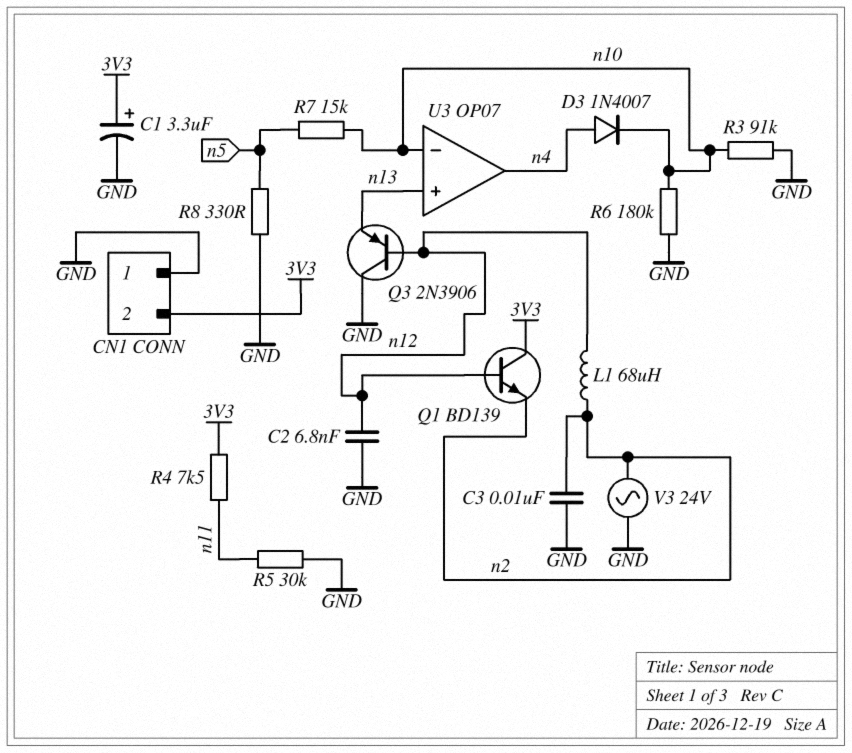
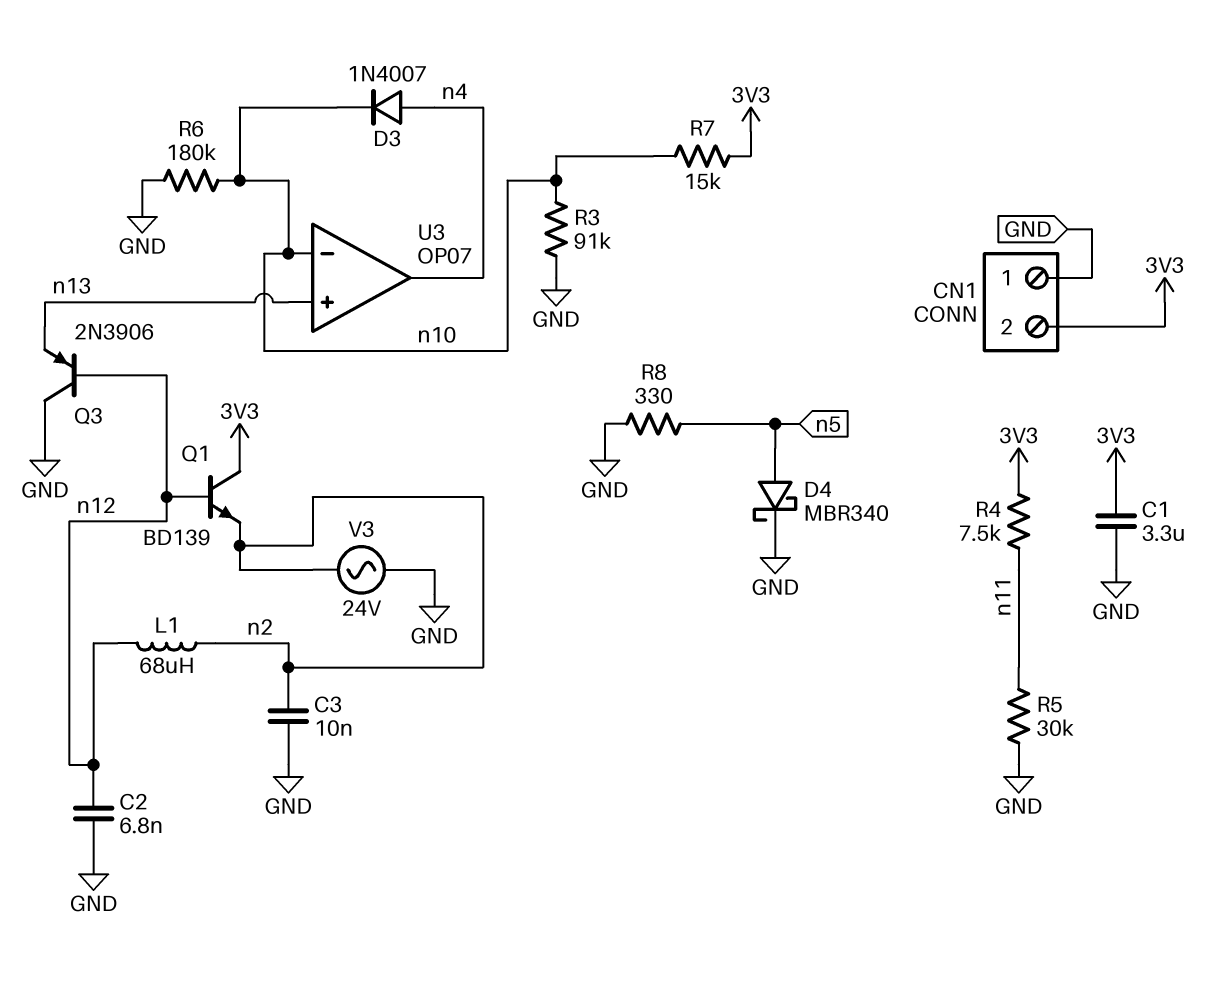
C1: 3.3uF (plus 3V3, minus GND) -> 3.3uF (3V3, GND)
D4: none -> schottky MBR340 (A n5, K GND)
R7: 15k (n5, n10) -> 15k (3V3, n10)

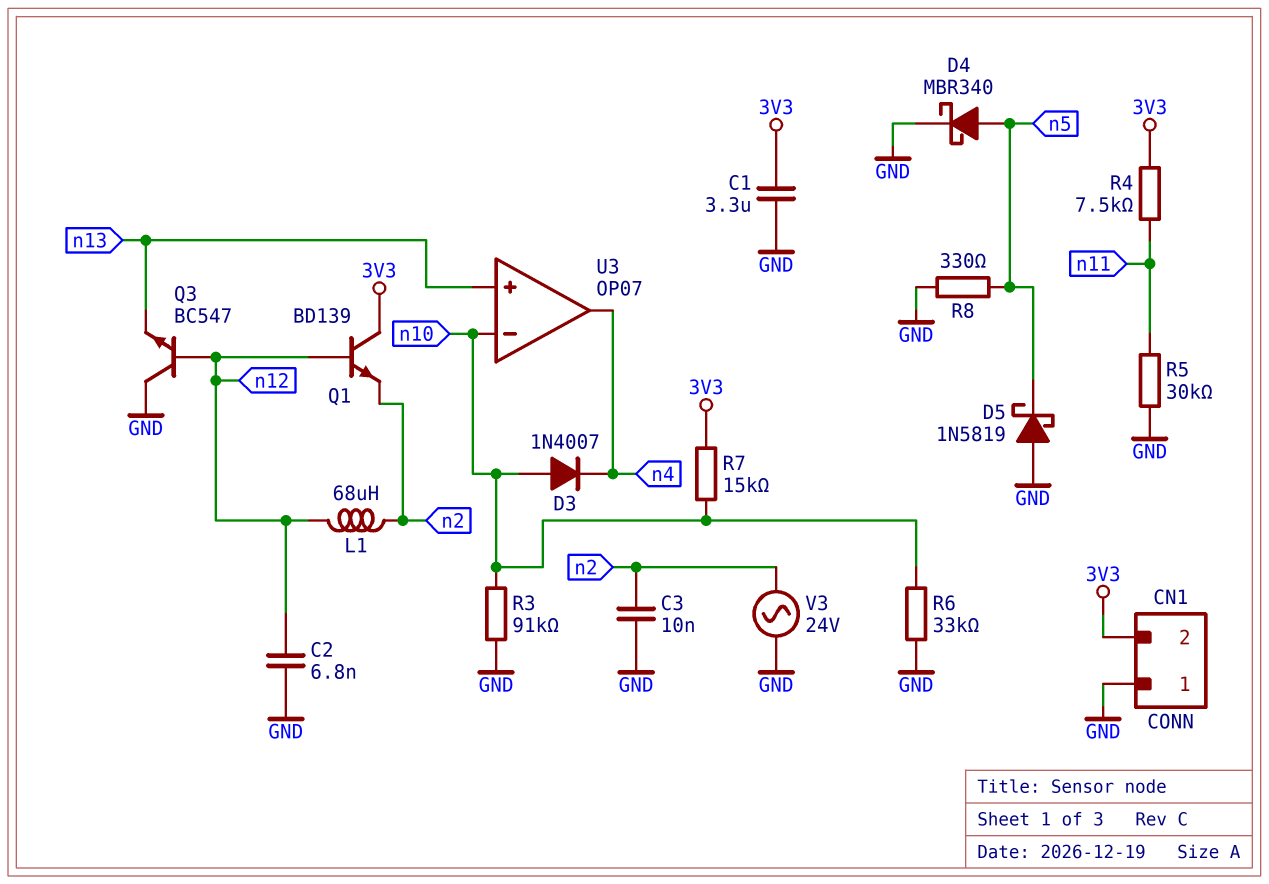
D3: diode 1N4007 (A n4, K n10) -> diode 1N4007 (A n10, K n4)
D5: none -> schottky 1N5819 (A GND, K n5)
Q3: PNP 2N3906 (B n12, C GND, E n13) -> NPN BC547 (B n12, C GND, E n13)
R6: 180k (GND, n10) -> 33k (GND, n10)

